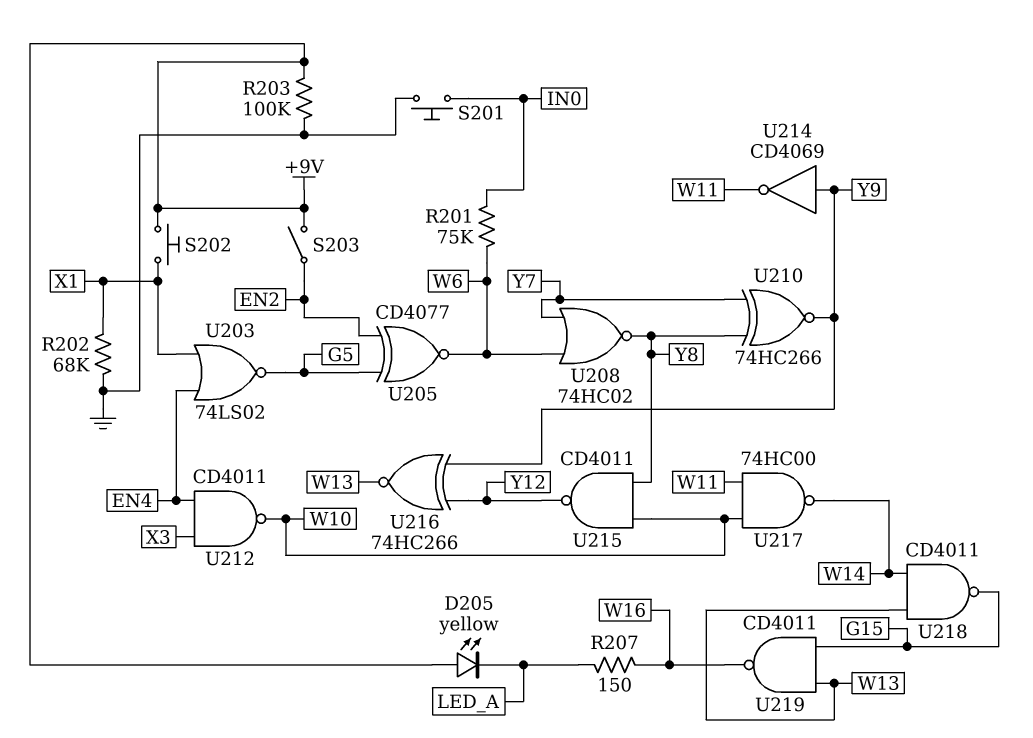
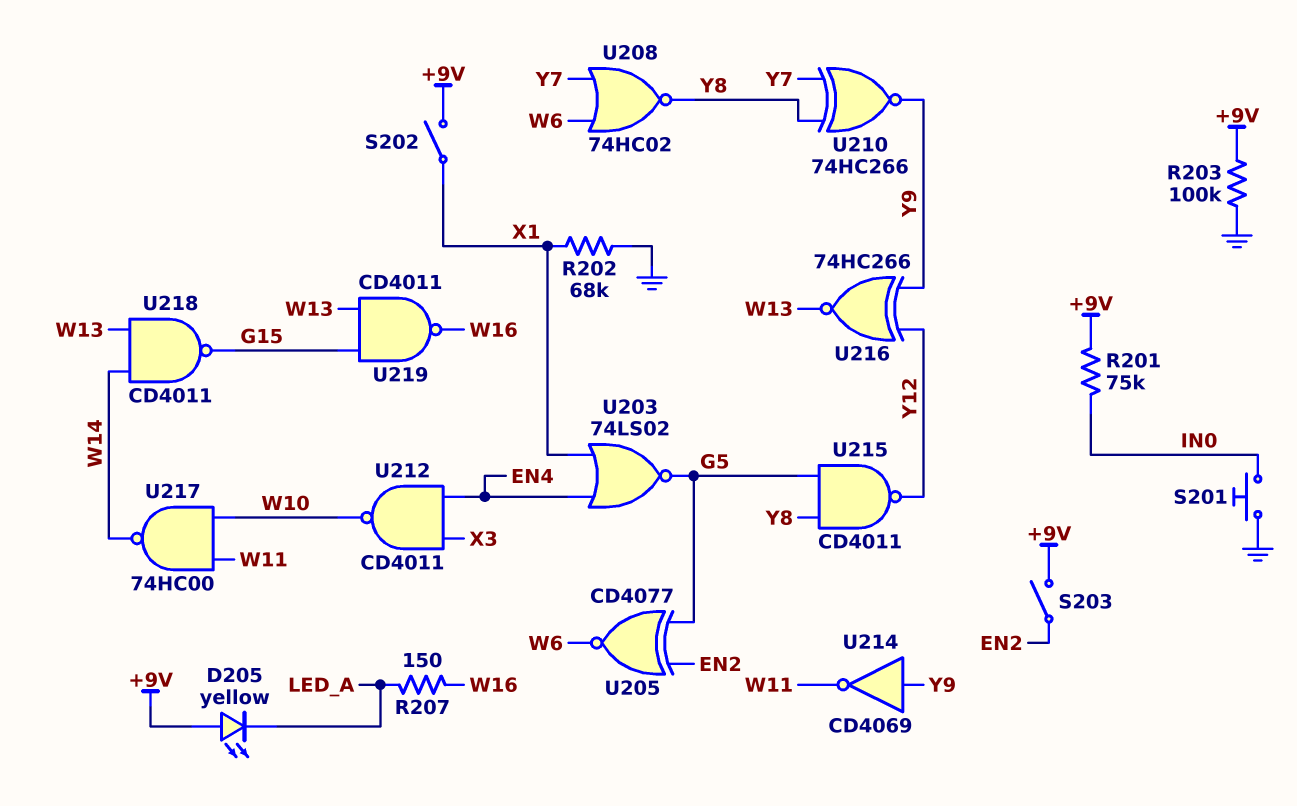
R201: 75k (IN0, W6) -> 75k (+9V, IN0)
S202: button (+9V, X1) -> switch (+9V, X1)
U215: NAND CD4011 (in W10, in Y8, out Y12) -> NAND CD4011 (in G5, in Y8, out Y12)

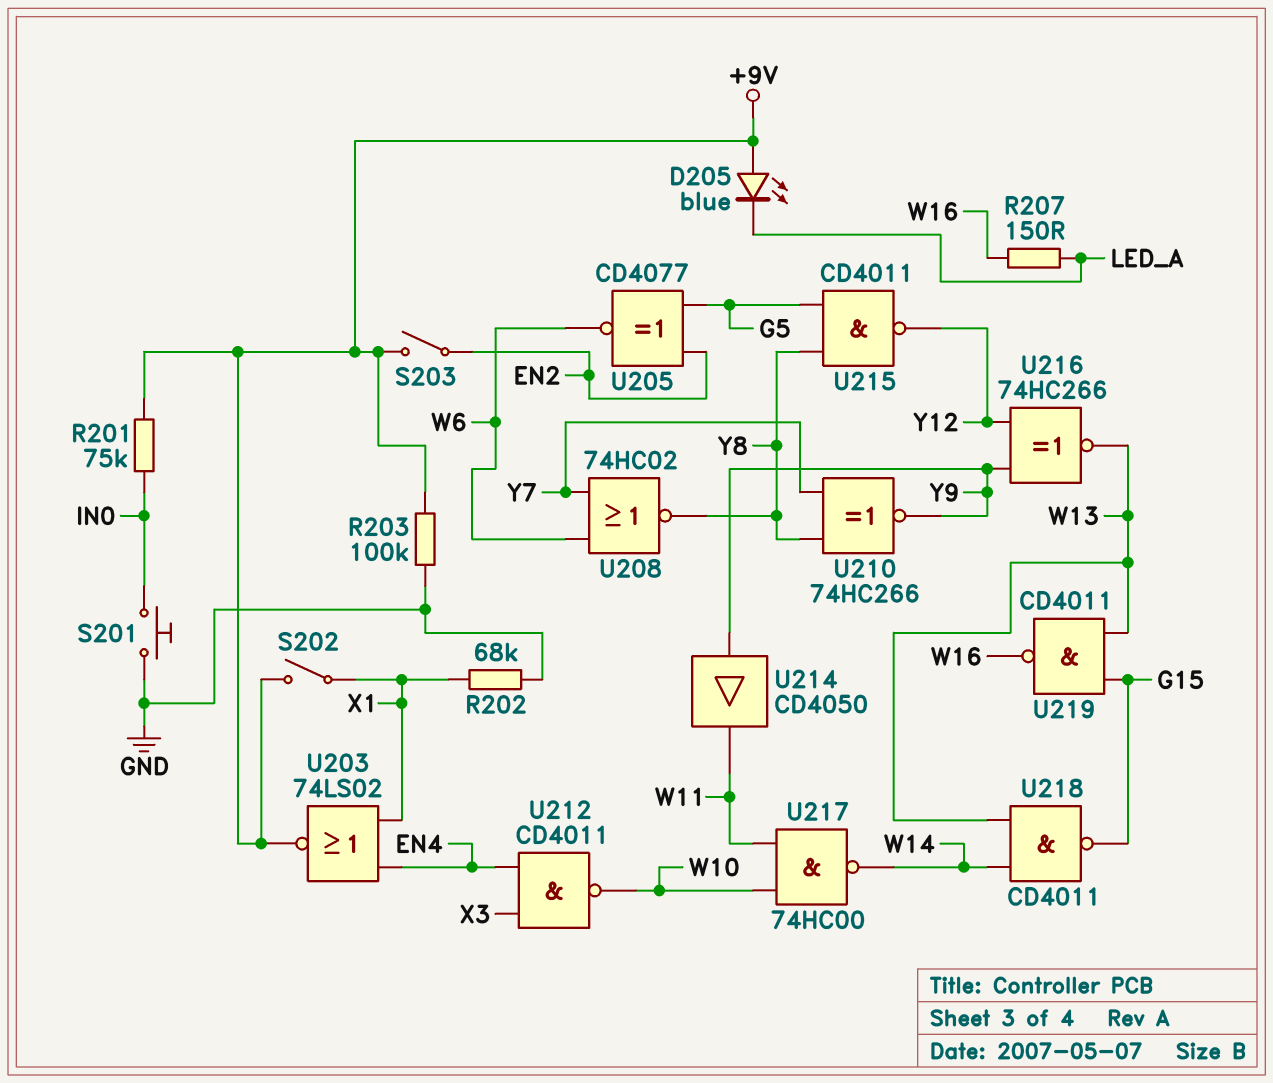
D205: LED yellow (A +9V, K LED_A) -> LED blue (A +9V, K LED_A)
U203: NOR 74LS02 (in EN4, in X1, out G5) -> NOR 74LS02 (in EN4, in X1, out +9V)
U214: NOT CD4069 (in Y9, out W11) -> buffer CD4050 (in Y9, out W11)

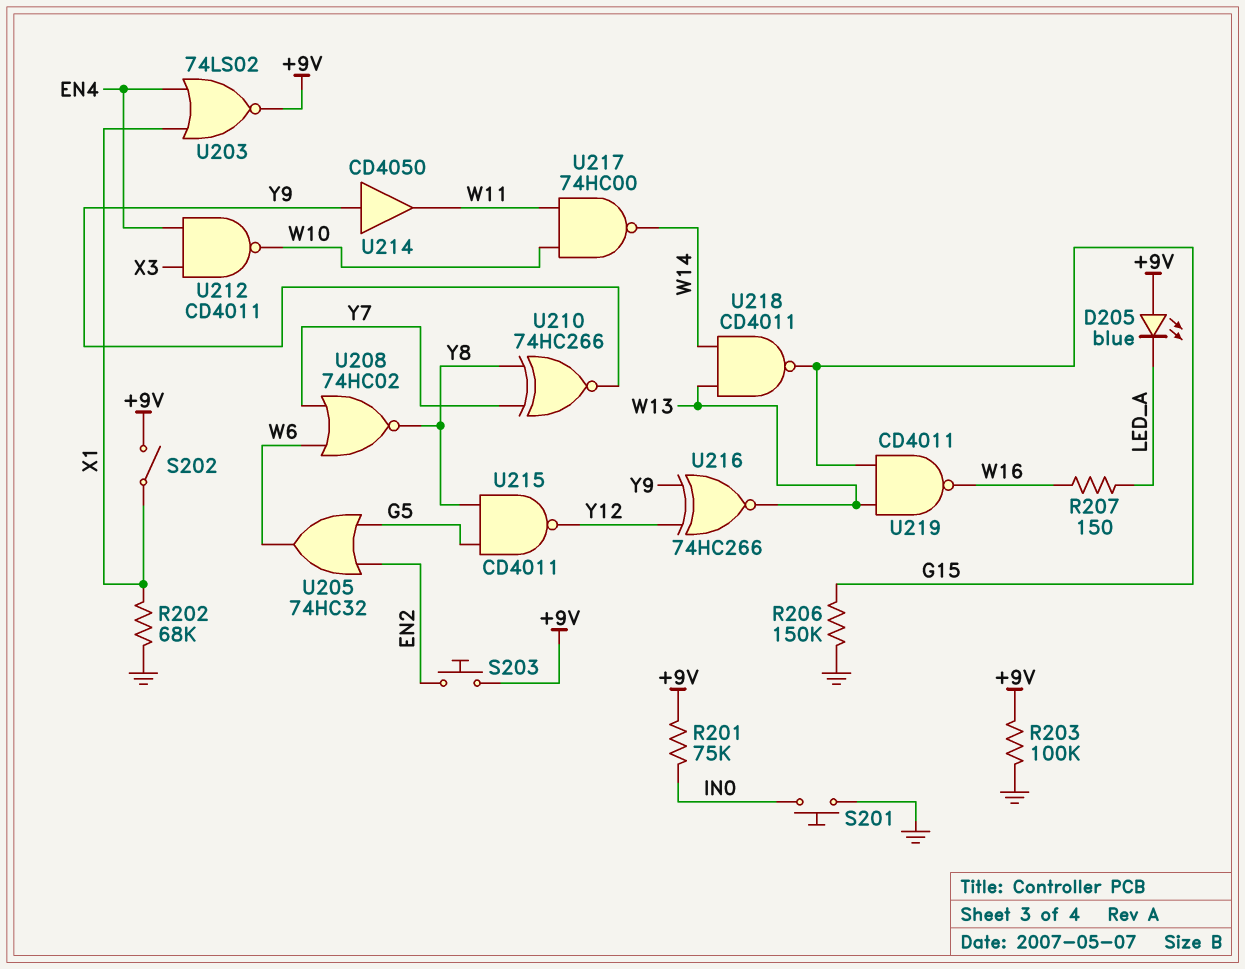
R206: none -> 150k (G15, GND)
S203: switch (+9V, EN2) -> button (+9V, EN2)
U205: XNOR CD4077 (in EN2, in G5, out W6) -> OR 74HC32 (in EN2, in G5, out W6)

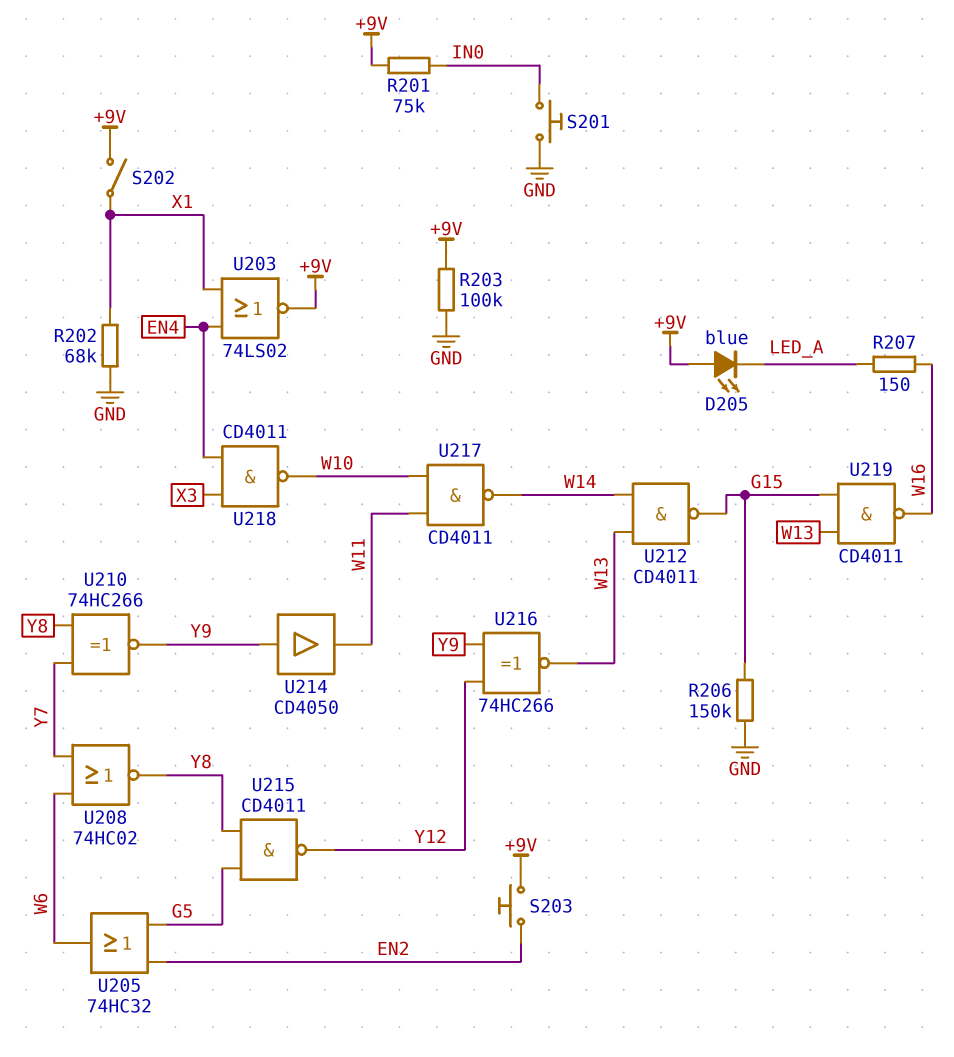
U212: NAND CD4011 (in EN4, in X3, out W10) -> NAND CD4011 (in W13, in W14, out G15)
U217: NAND 74HC00 (in W10, in W11, out W14) -> NAND CD4011 (in W10, in W11, out W14)
U218: NAND CD4011 (in W13, in W14, out G15) -> NAND CD4011 (in EN4, in X3, out W10)

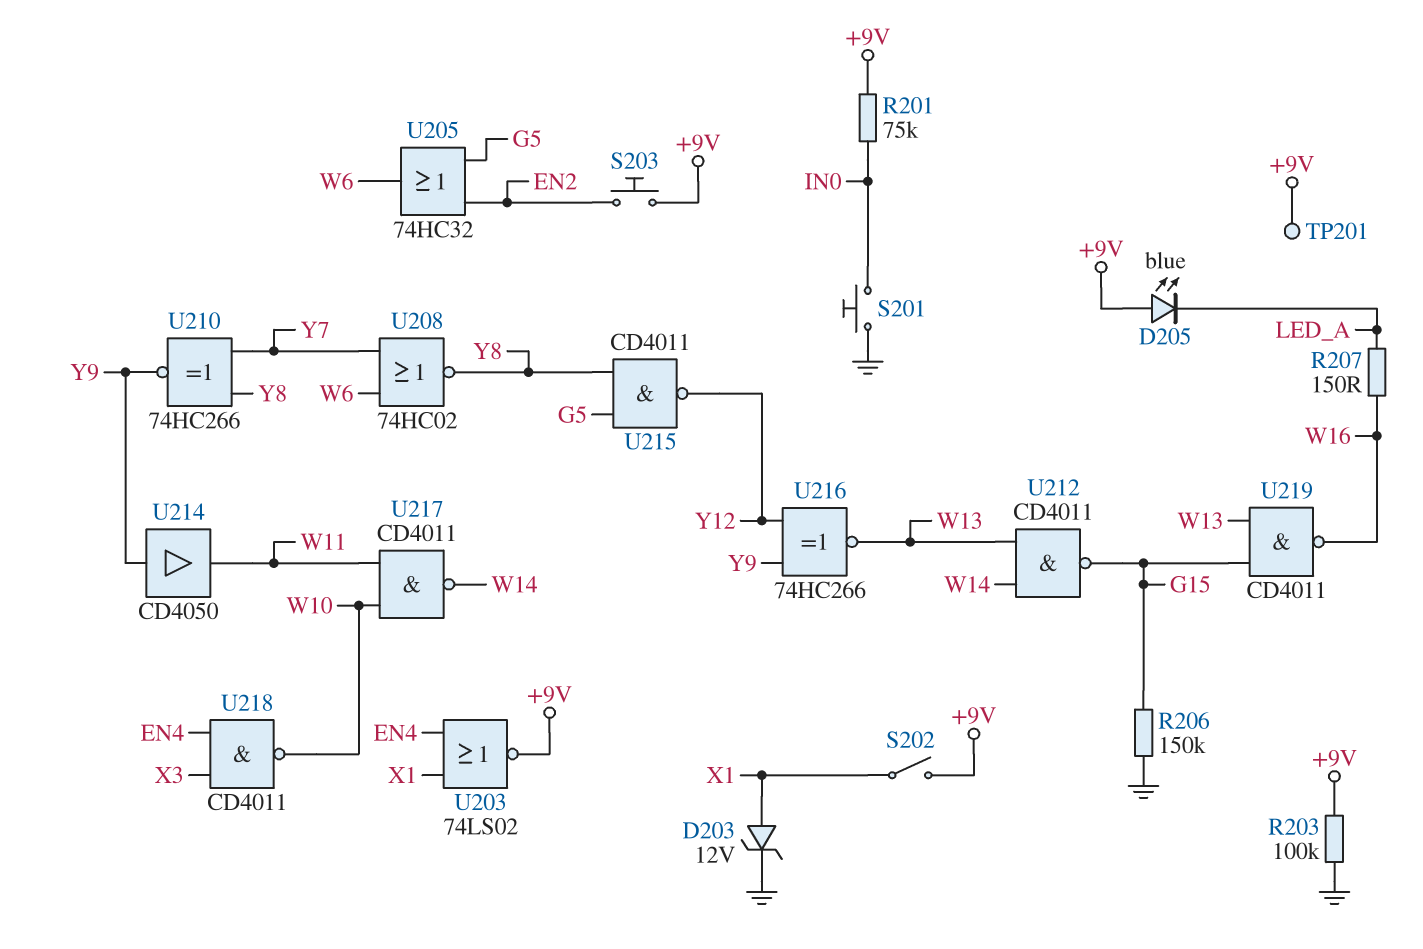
D203: none -> zener 12V (A X1, K GND)
R202: 68k (GND, X1) -> none
TP201: none -> test point (+9V)

